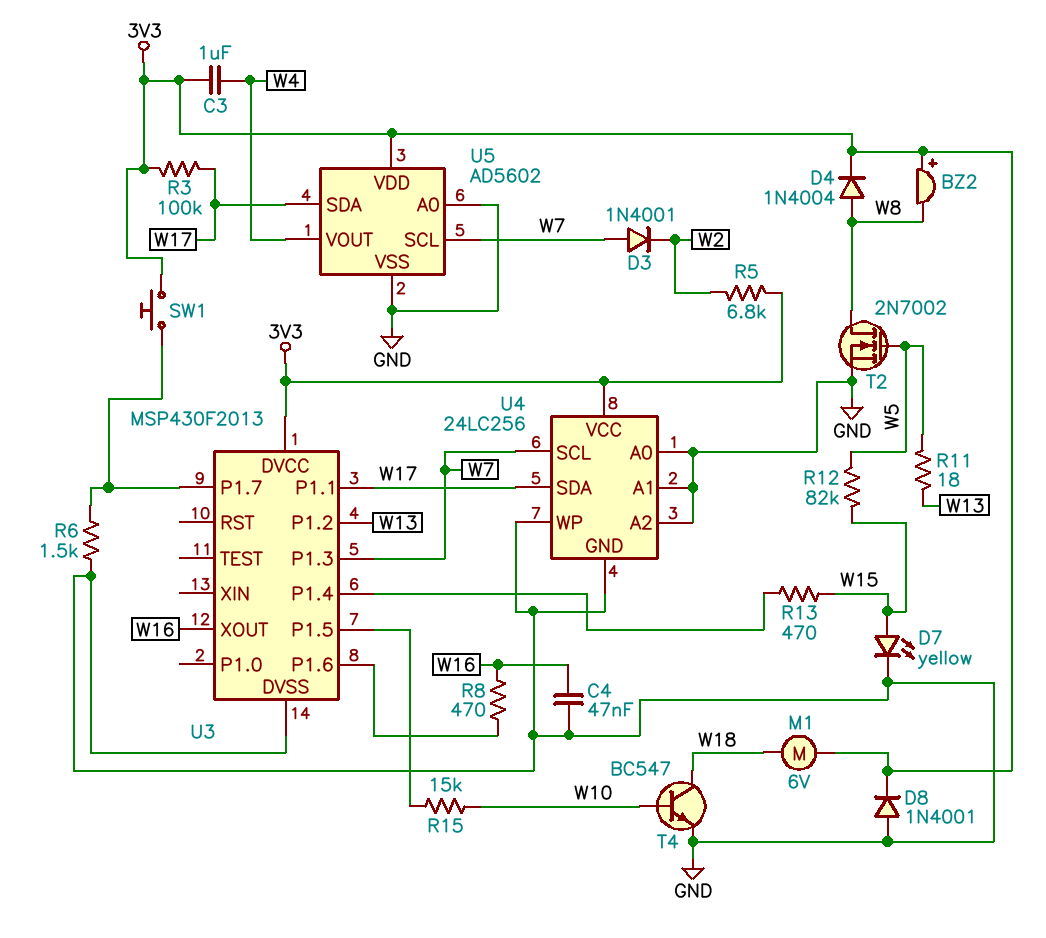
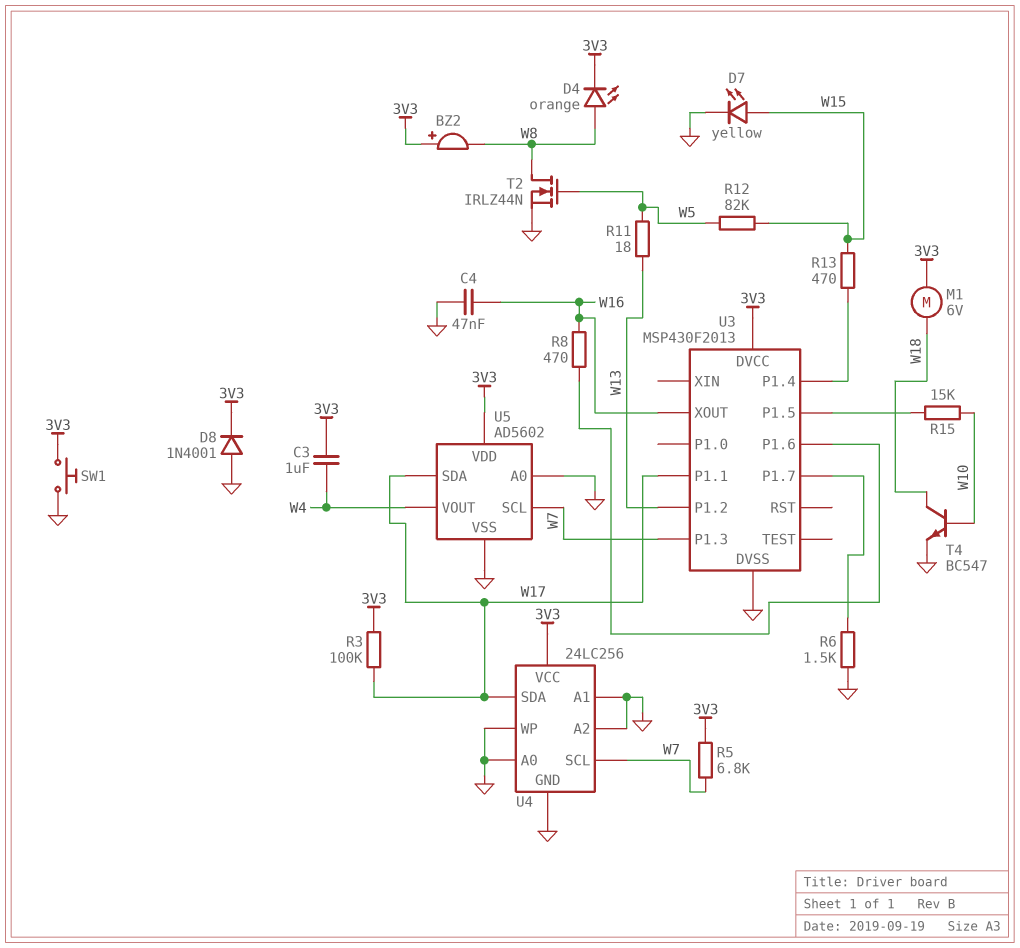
D3: diode 1N4001 (A W7, K W2) -> none
D4: diode 1N4004 (A W8, K 3V3) -> LED orange (A W8, K 3V3)
R5: 6.8k (3V3, W2) -> 6.8k (3V3, W7)
SW1: button (3V3, U3/P1.7) -> button (3V3, GND)
T2: NMOS 2N7002 (G W5, D W8, S GND) -> NMOS IRLZ44N (G W5, D W8, S GND)

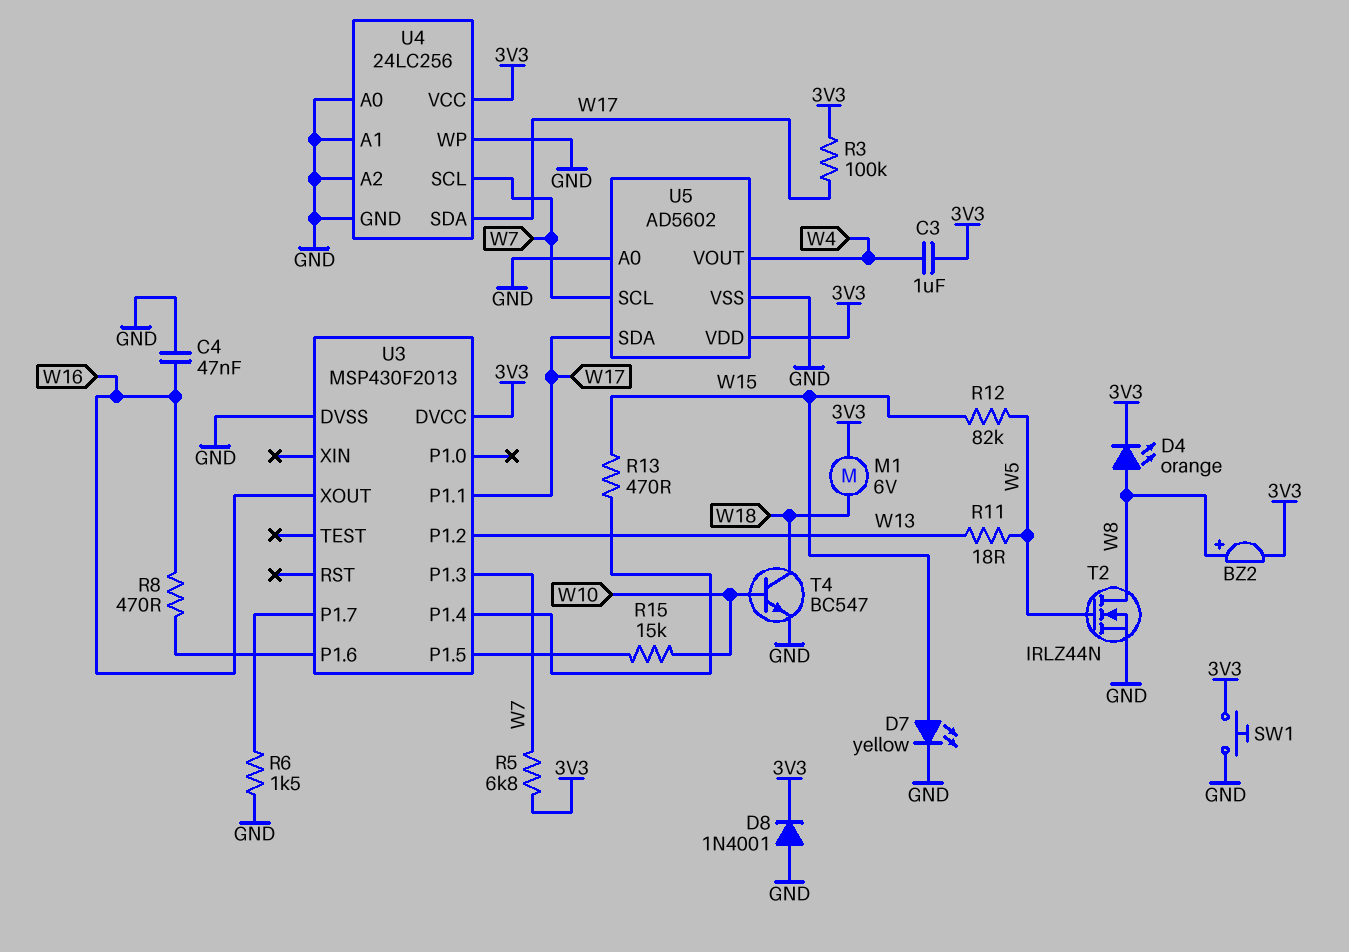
BZ2: buzzer (plus 3V3, minus W8) -> buzzer (plus W8, minus 3V3)

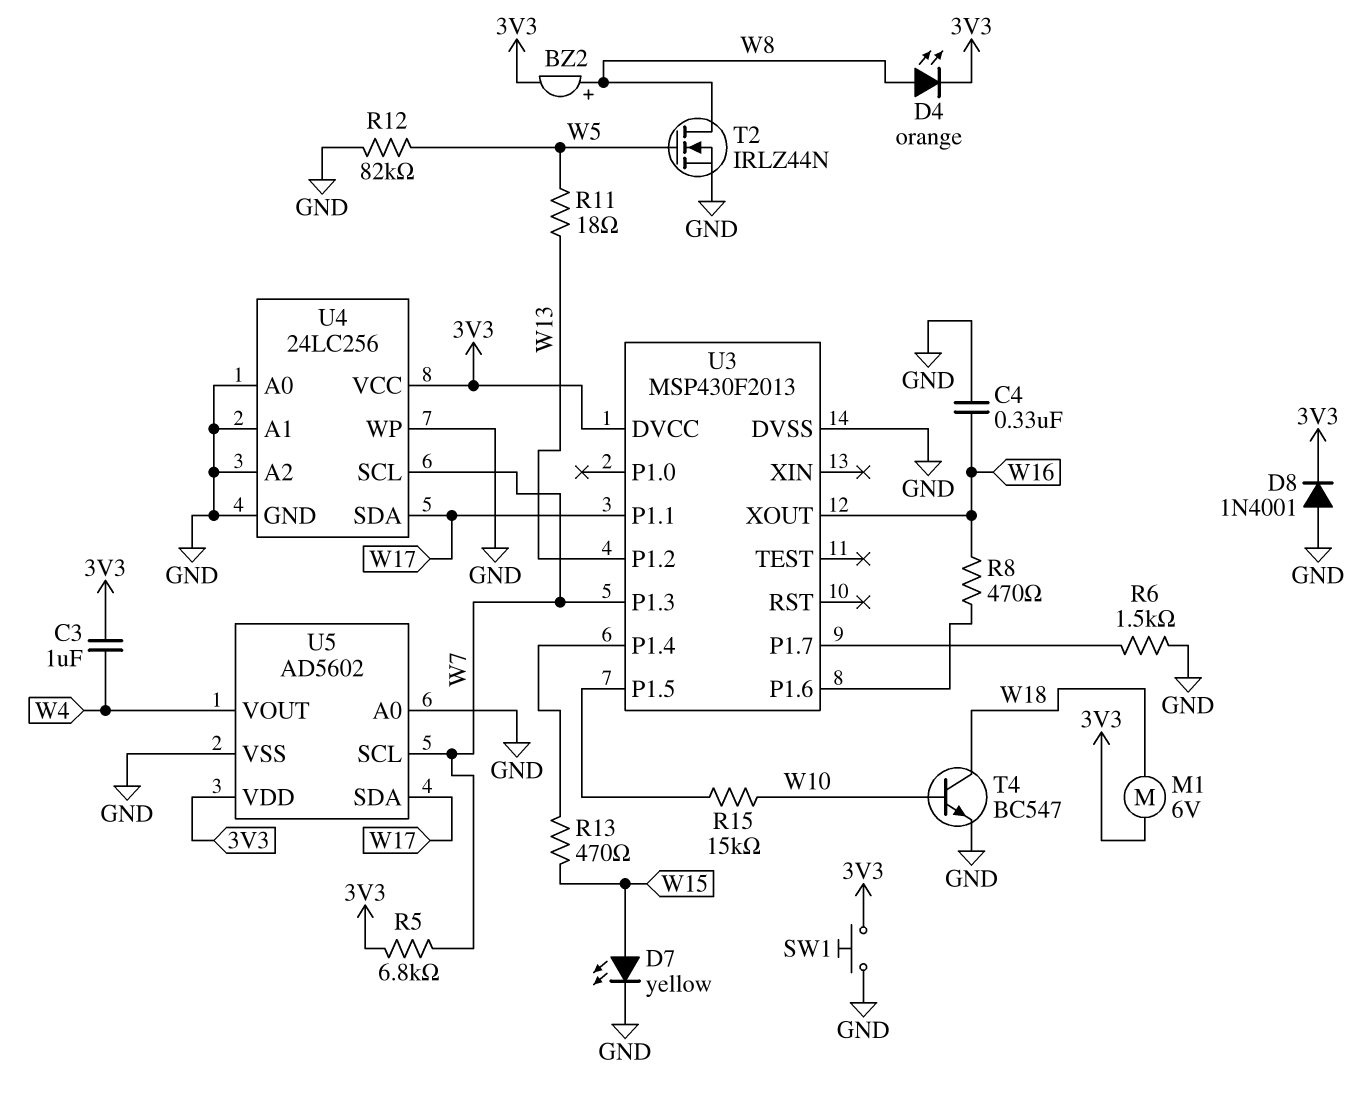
C4: 47nF (GND, W16) -> 330nF (GND, W16)
R3: 100k (3V3, W17) -> none
R12: 82k (W5, W15) -> 82k (GND, W5)

